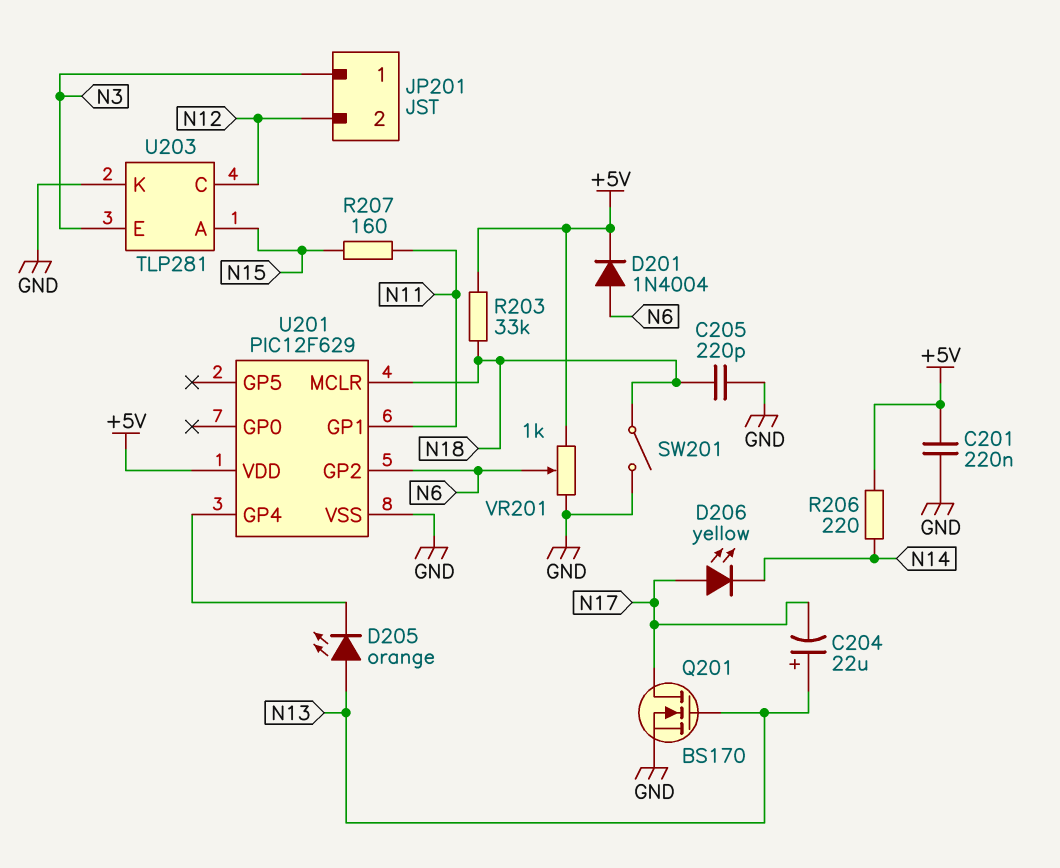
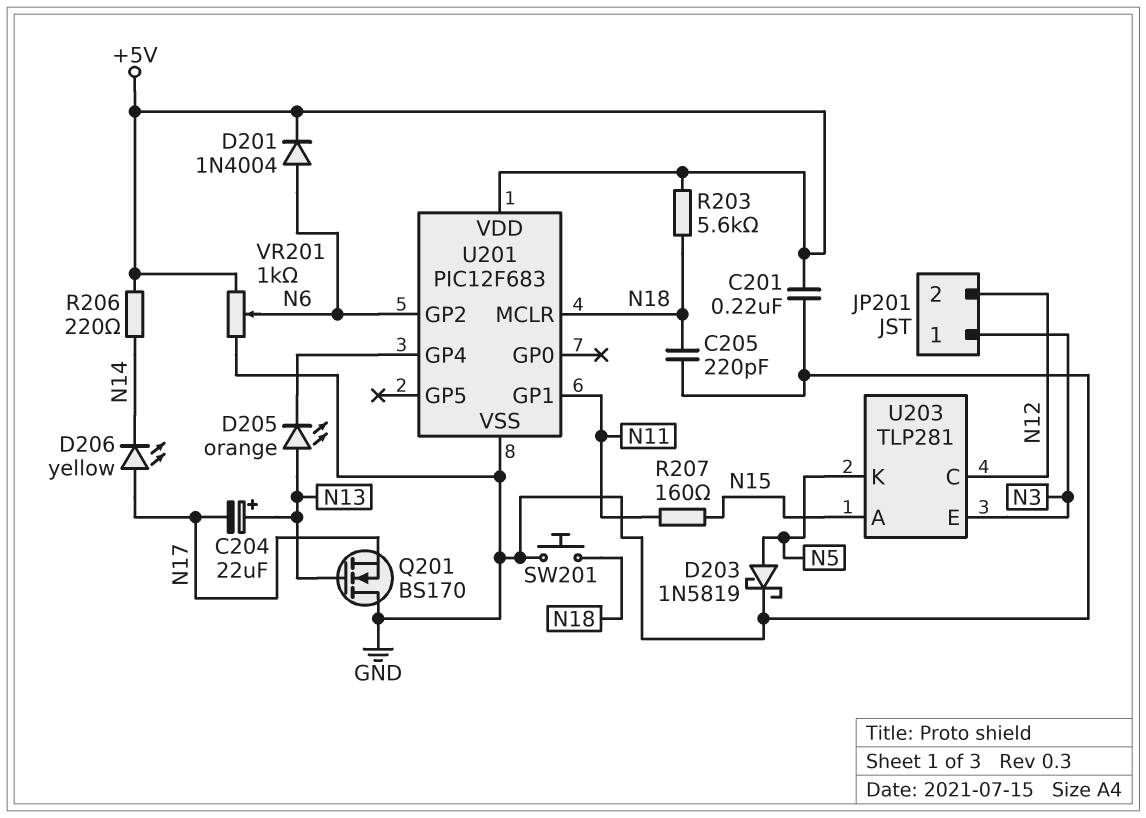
D203: none -> schottky 1N5819 (A N5, K GND)
Q201: NMOS BS170 (G N13, D N17, S GND) -> NMOS BS170 (G N13, D GND, S N17)
R203: 33k (+5V, N18) -> 5.6k (+5V, N18)
SW201: switch (GND, N18) -> button (GND, N18)
U201: PIC12F629 -> PIC12F683
U203 pin K: GND -> N5

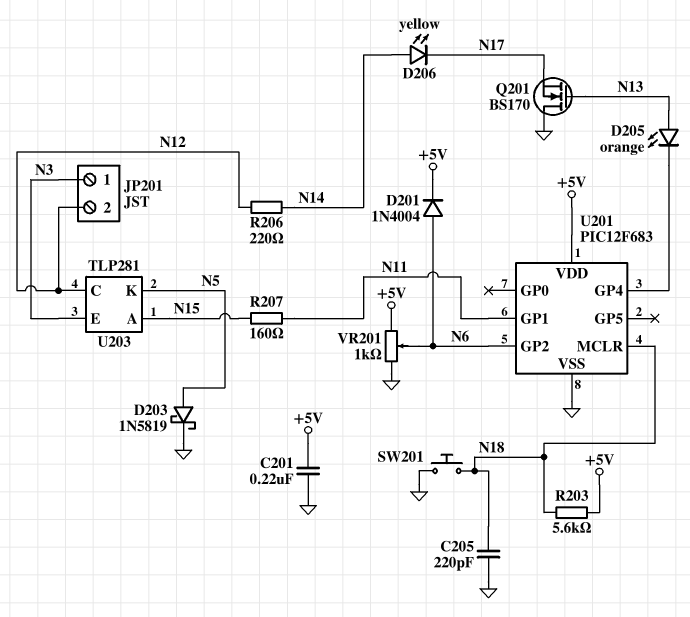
C204: 22uF (plus N13, minus N17) -> none
D206: LED yellow (A N17, K N14) -> LED yellow (A N14, K N17)
R206: 220 (+5V, N14) -> 220 (N12, N14)

